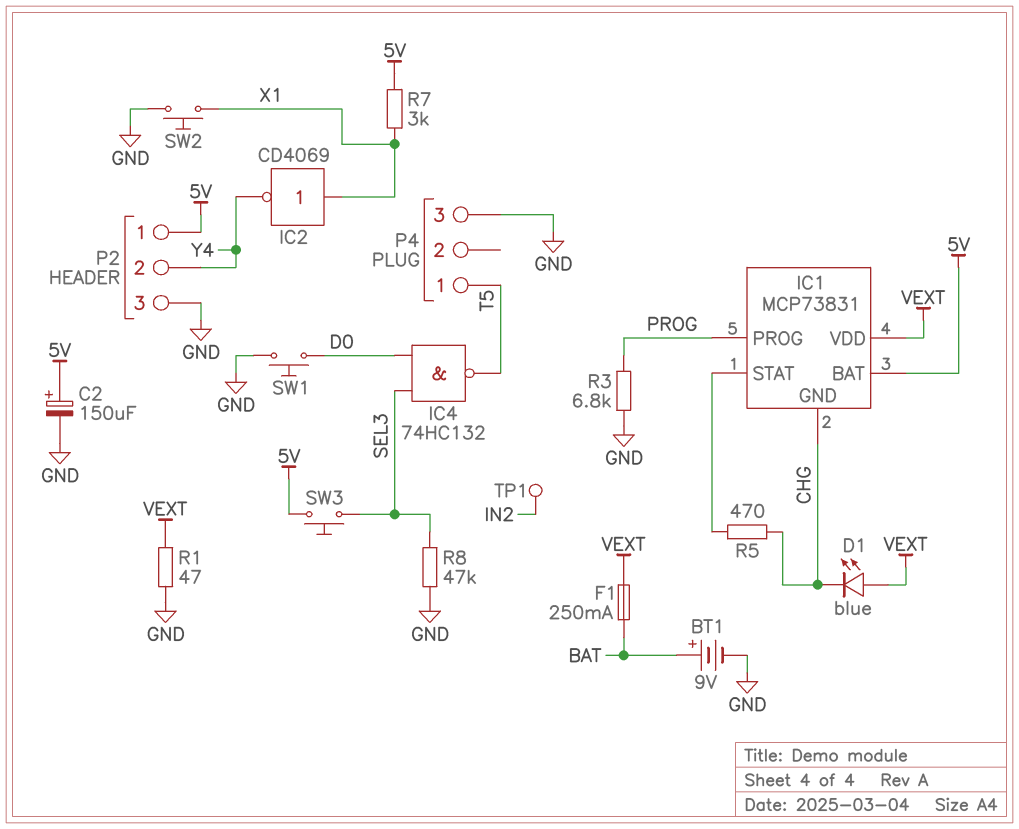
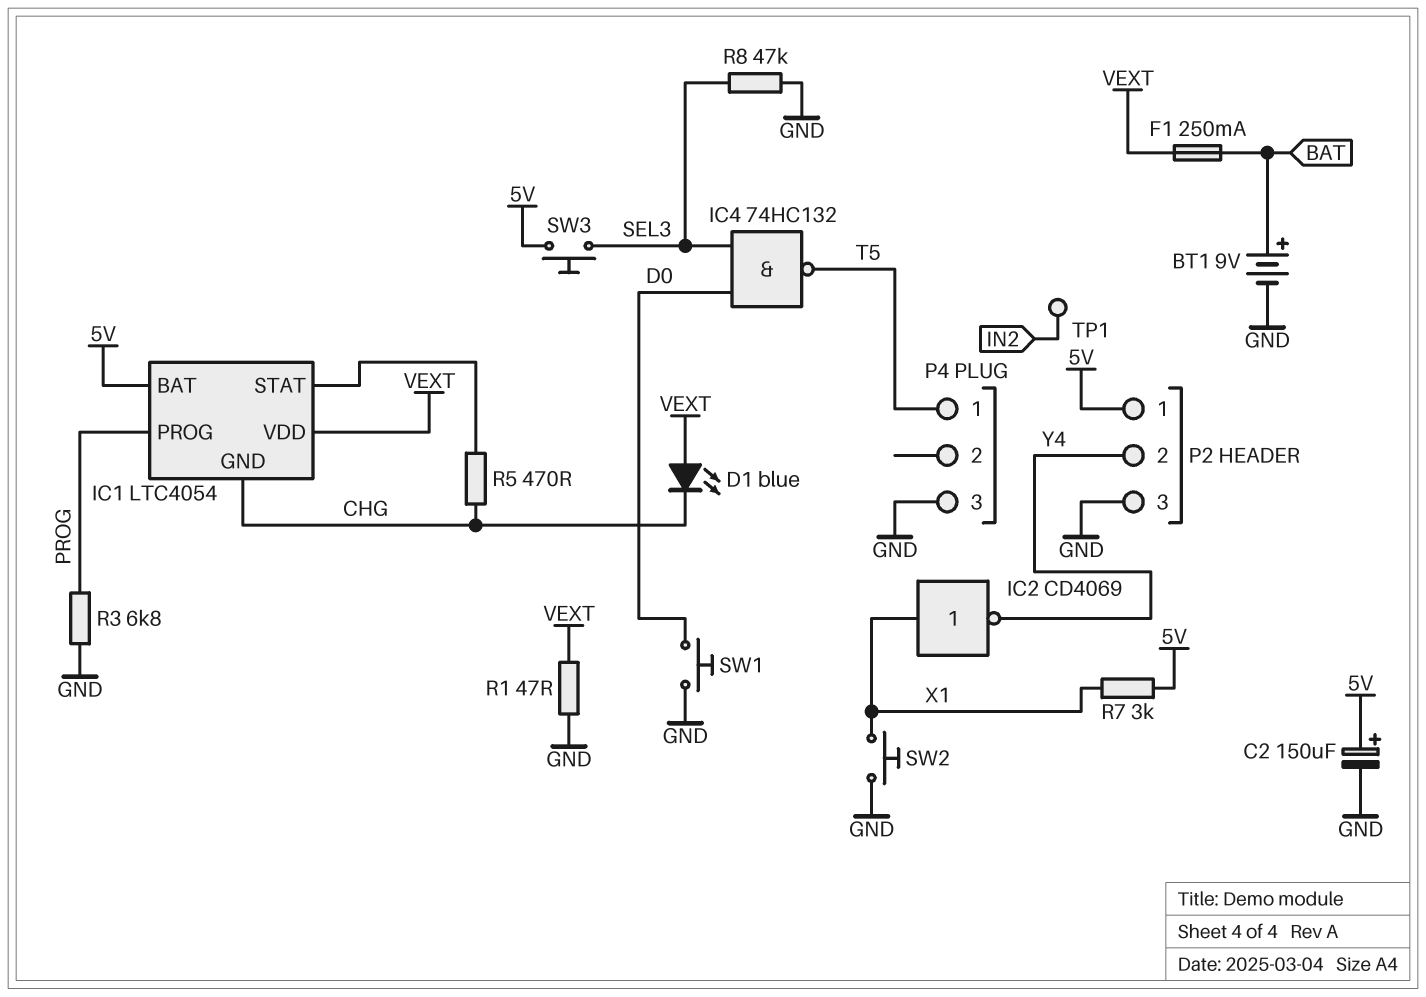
IC1: MCP73831 -> LTC4054

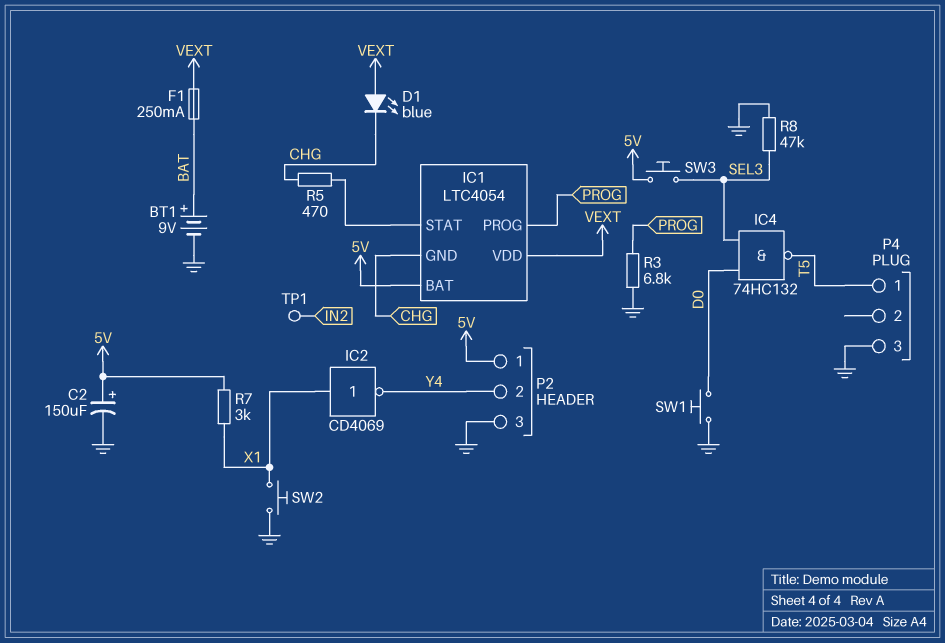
R1: 47 (GND, VEXT) -> none

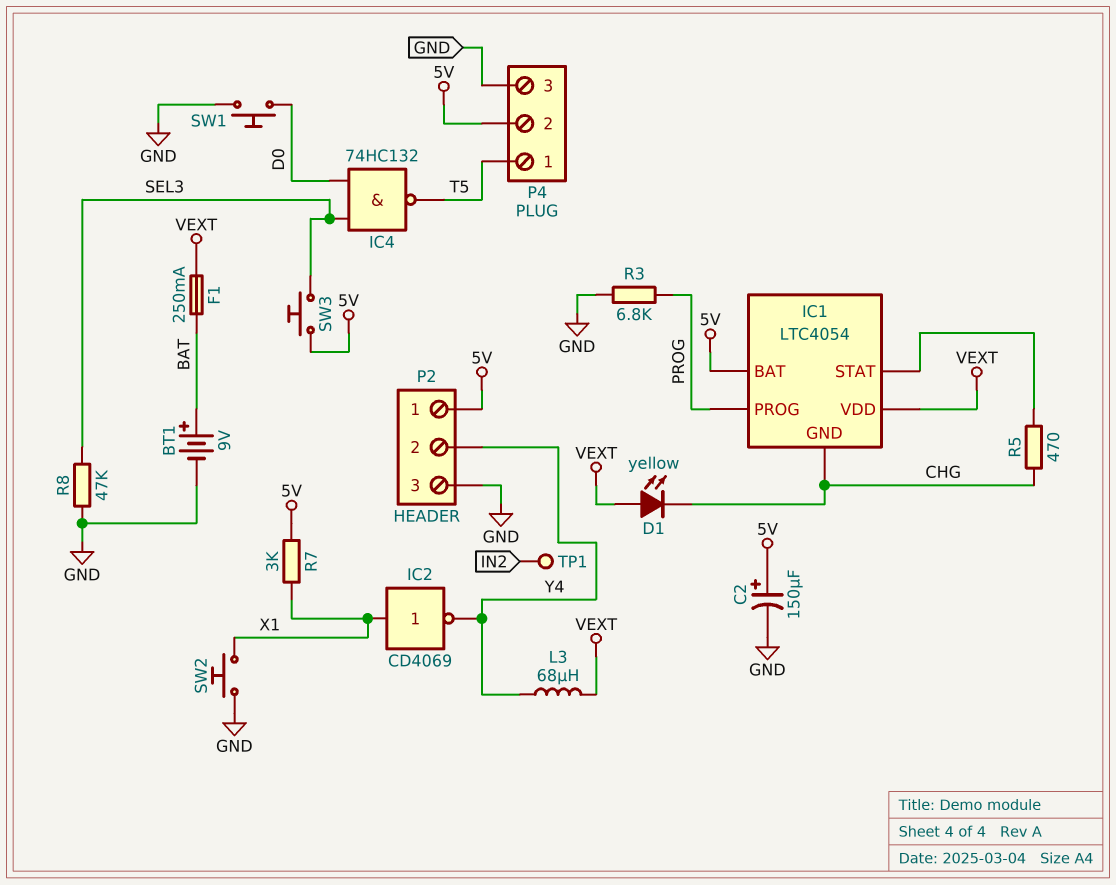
D1: LED blue (A VEXT, K CHG) -> LED yellow (A VEXT, K CHG)
L3: none -> 68uH (VEXT, Y4)
P4 pin 2: none -> 5V

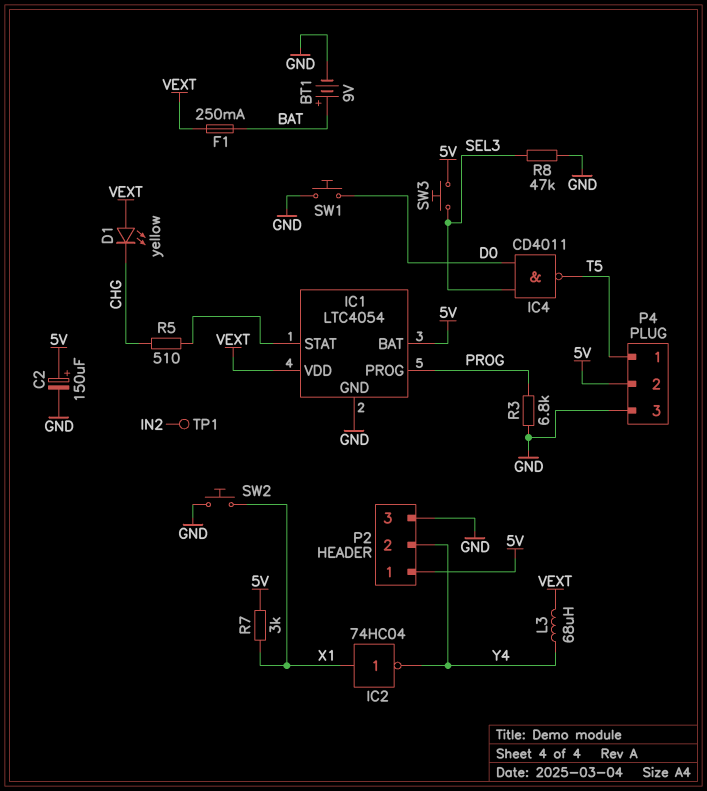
IC1 pin GND: CHG -> GND
IC2: NOT CD4069 (in X1, out Y4) -> NOT 74HC04 (in X1, out Y4)
IC4: NAND 74HC132 (in D0, in SEL3, out T5) -> NAND CD4011 (in D0, in SEL3, out T5)
R5: 470 (CHG, IC1/STAT) -> 510 (CHG, IC1/STAT)

